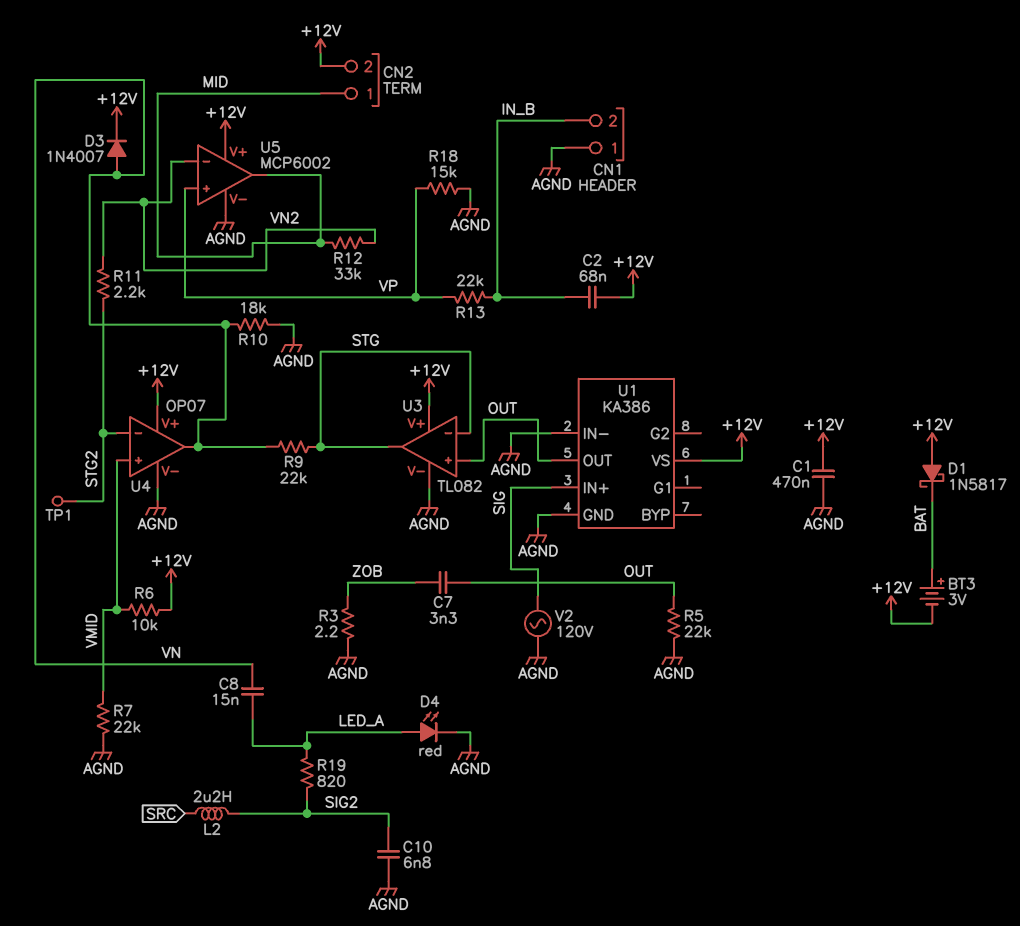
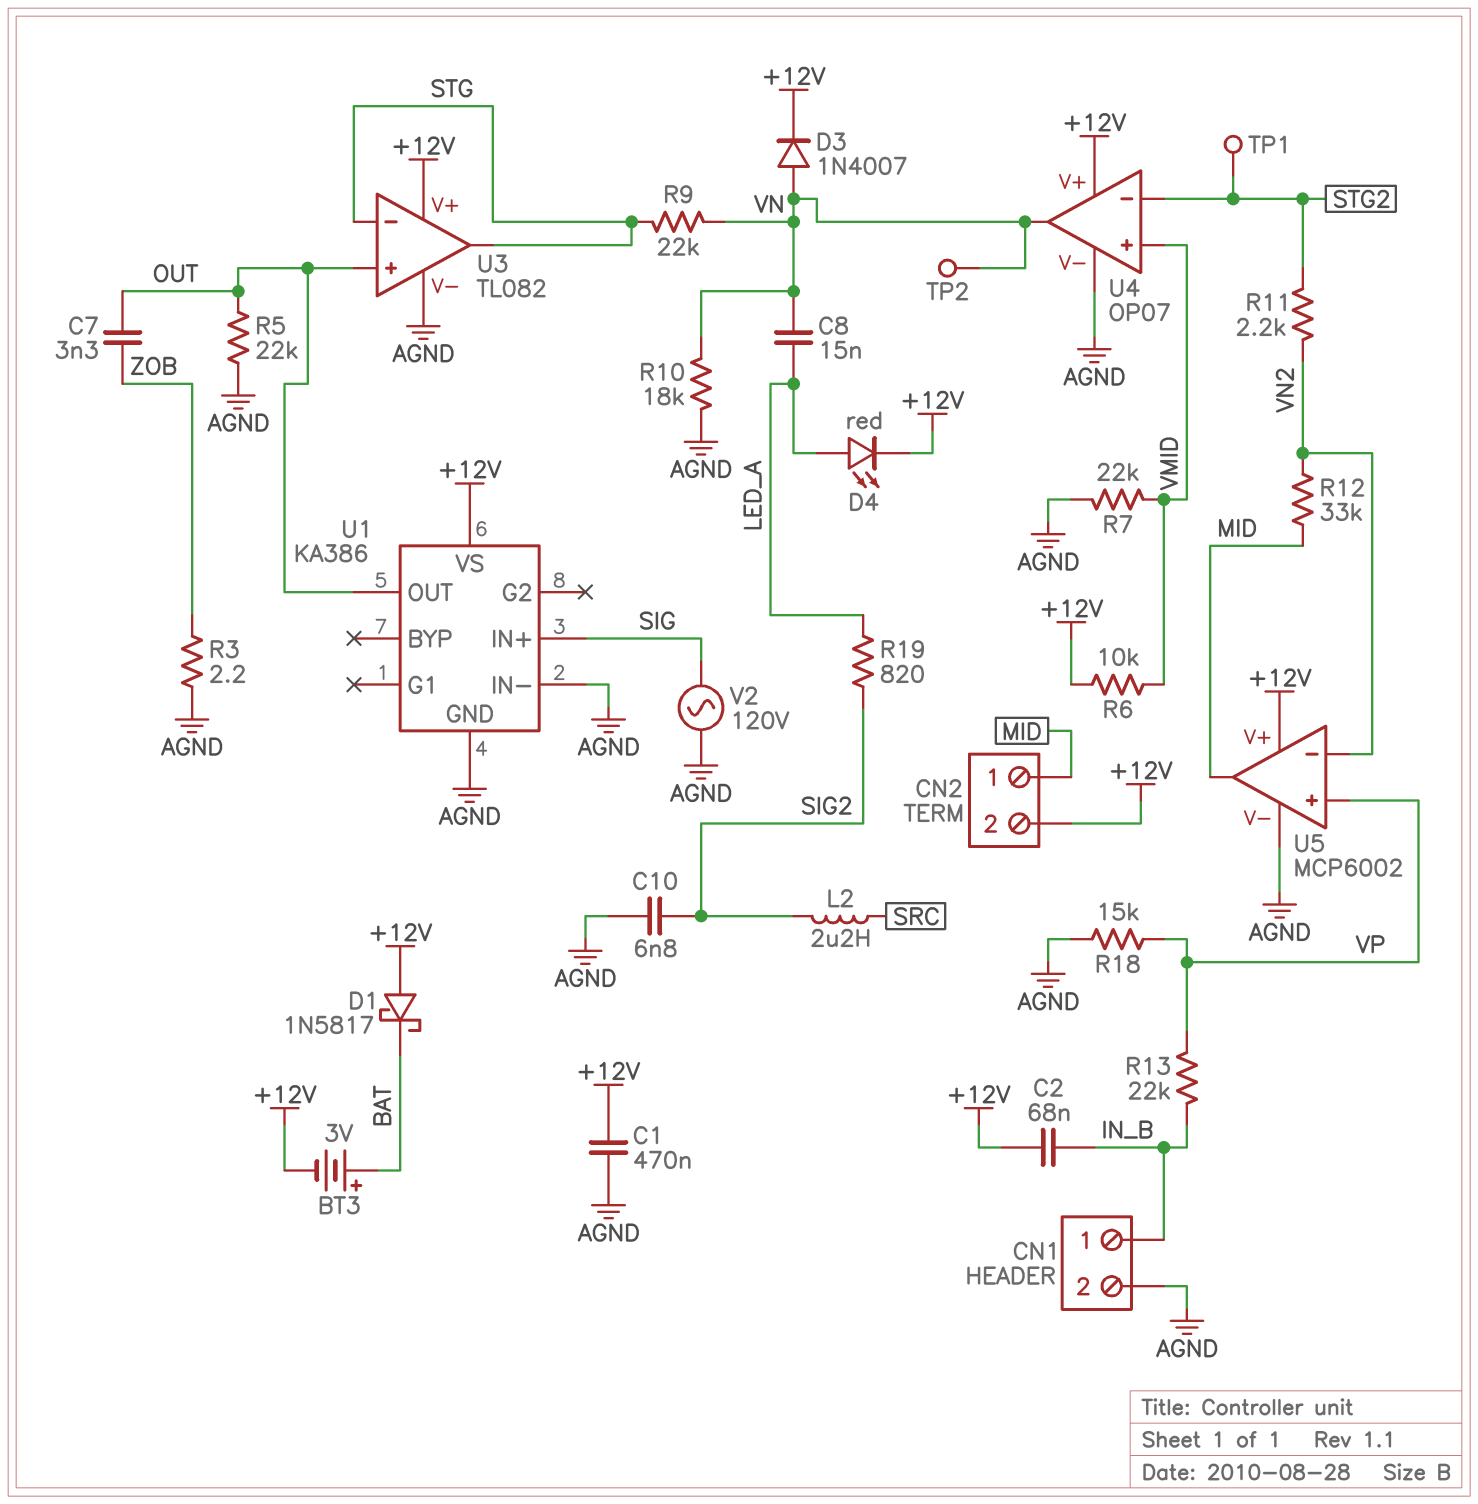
CN1 pin 1: AGND -> IN_B
CN1 pin 2: IN_B -> AGND
D4: LED red (A LED_A, K AGND) -> LED red (A LED_A, K +12V)
TP2: none -> test point (VN)

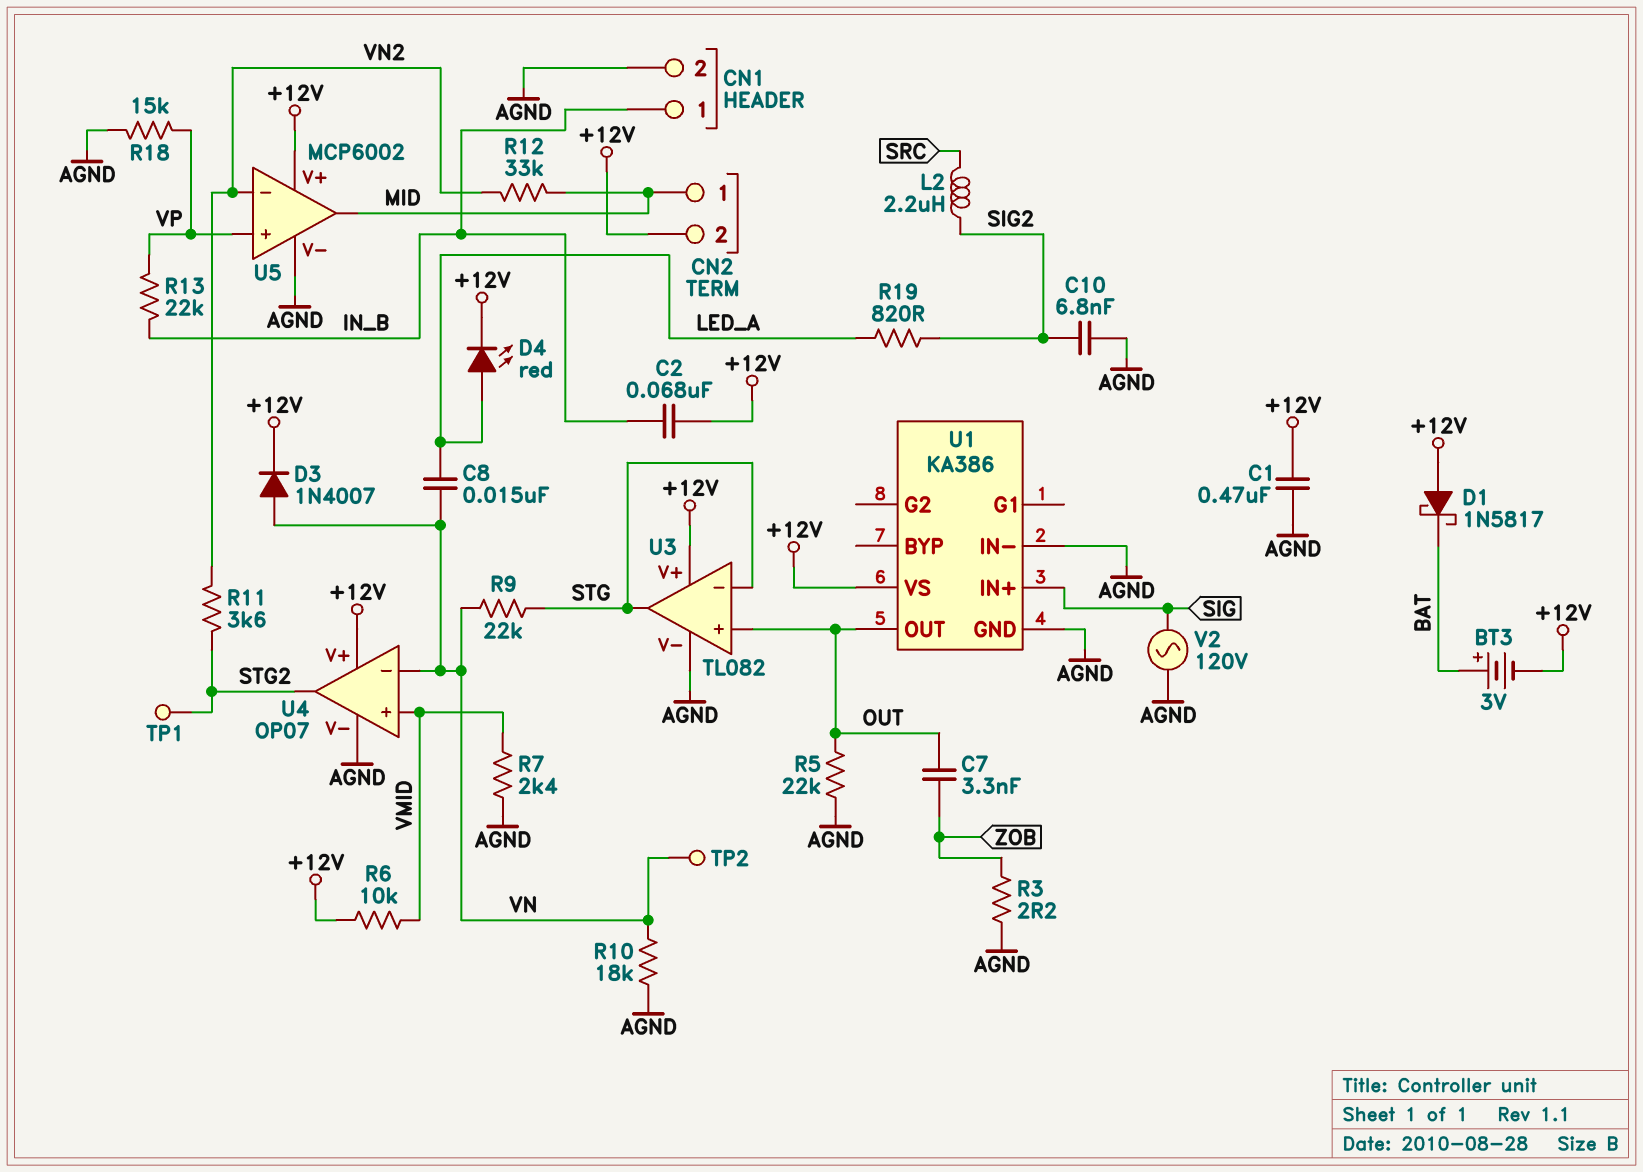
R7: 22k (AGND, VMID) -> 2.4k (AGND, VMID)
R11: 2.2k (STG2, VN2) -> 3.6k (STG2, VN2)
U4 pin in-: STG2 -> VN
U4 pin out: VN -> STG2

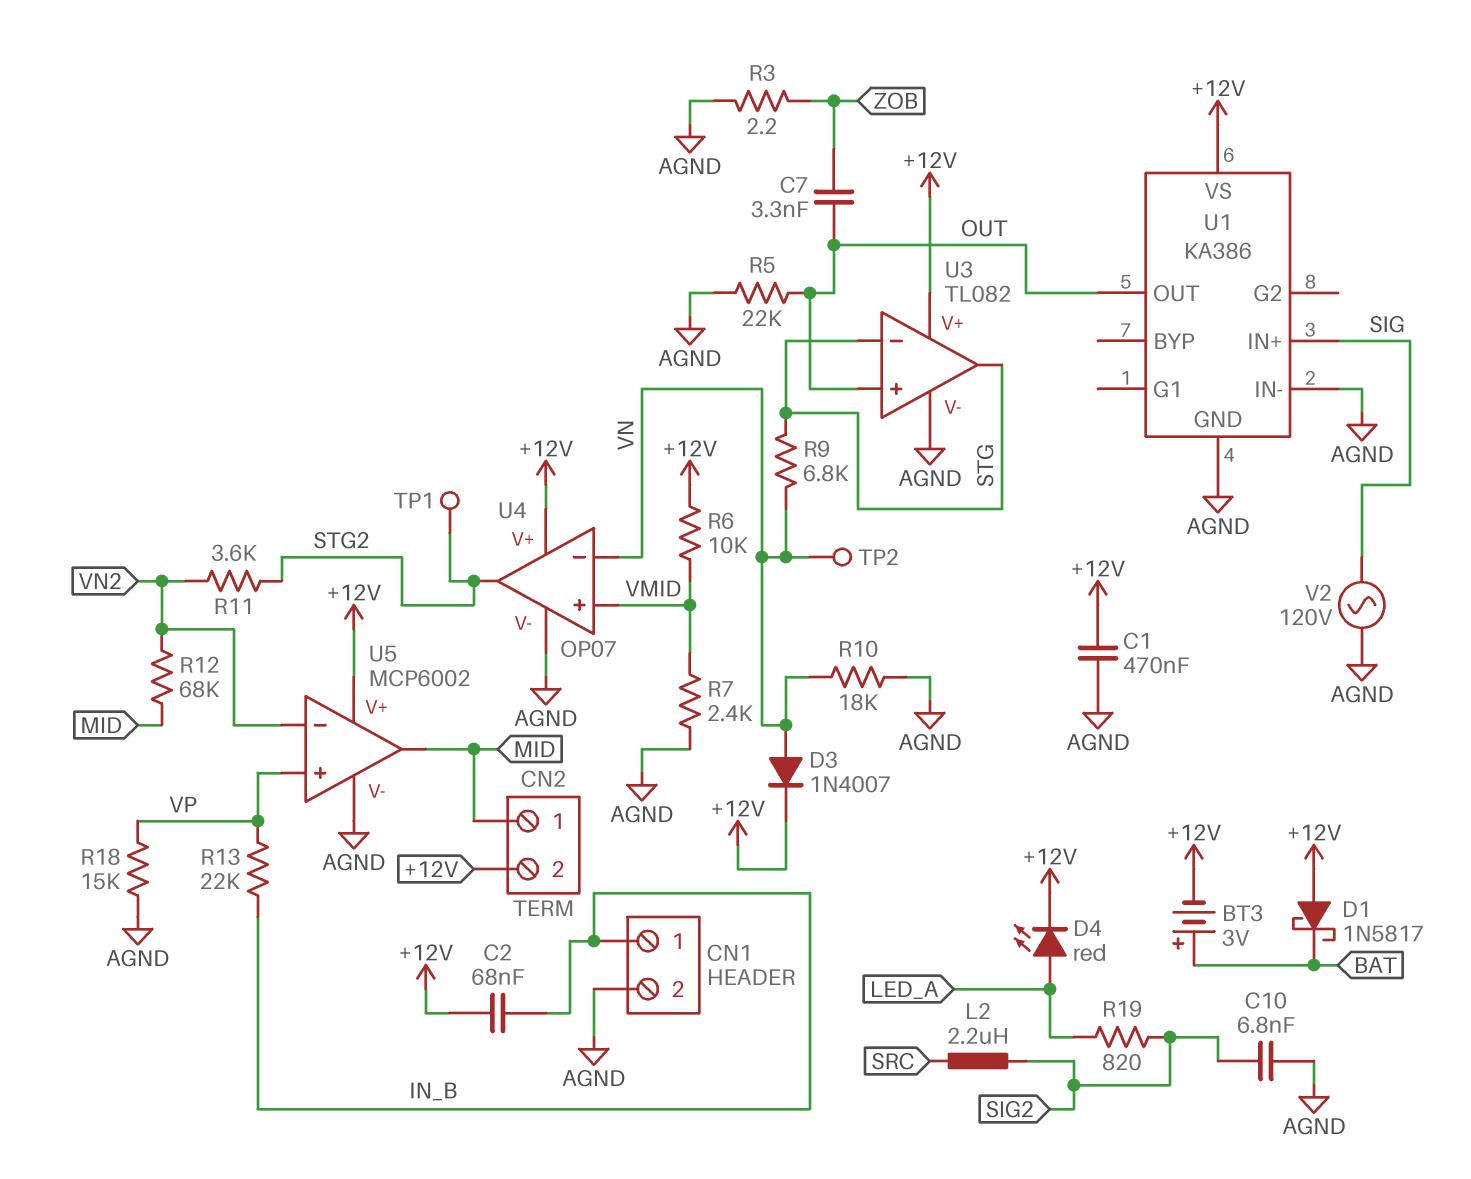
C8: 15nF (LED_A, VN) -> none
R9: 22k (STG, VN) -> 6.8k (STG, VN)
R12: 33k (MID, VN2) -> 68k (MID, VN2)

